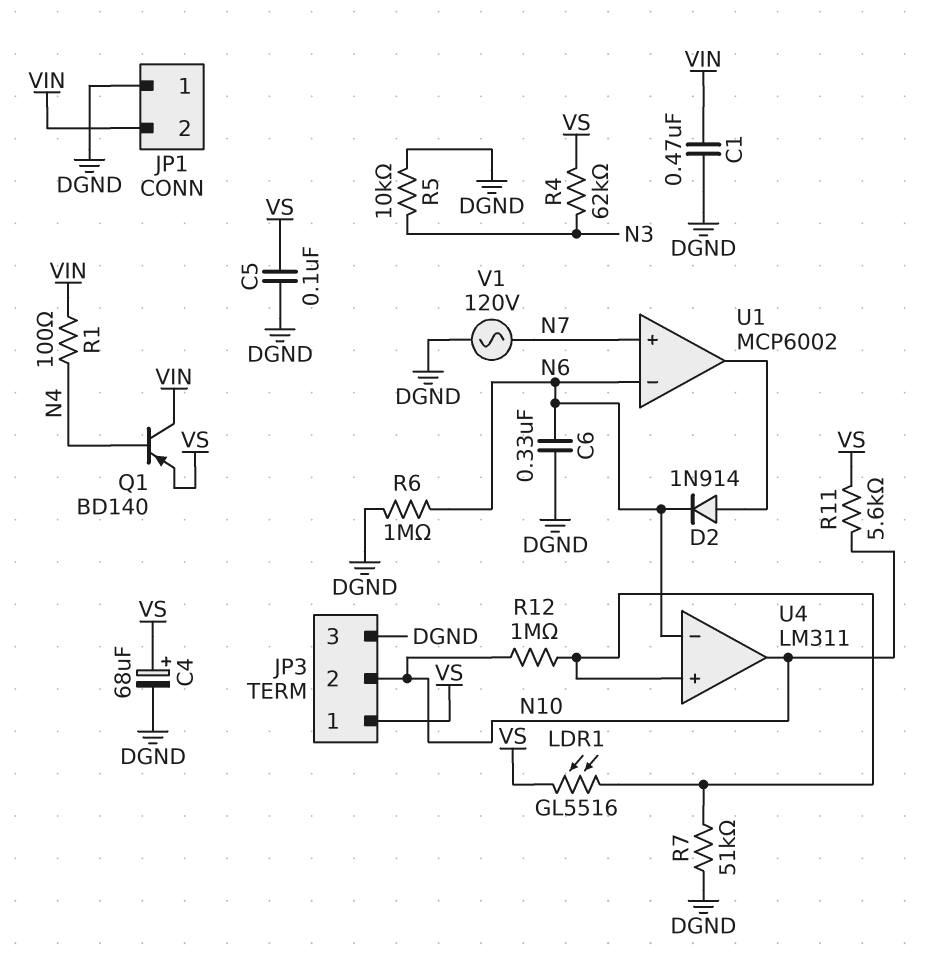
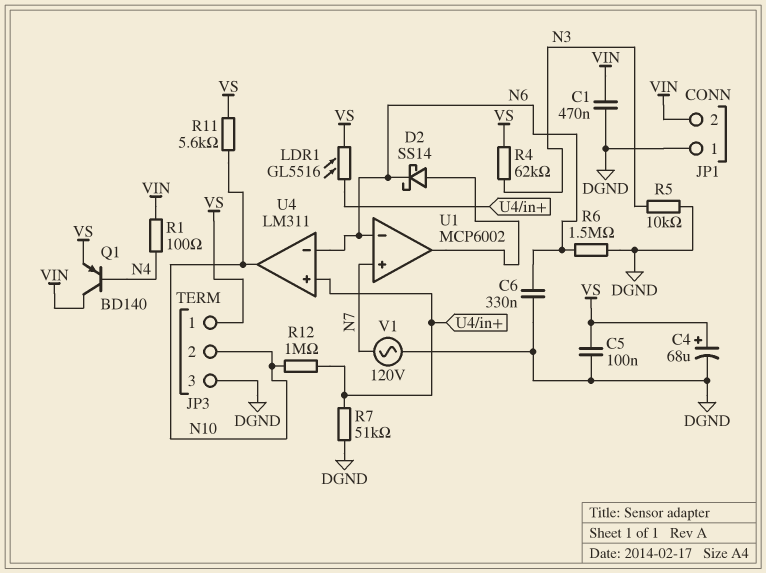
D2: diode 1N914 (A U1/out, K N6) -> schottky SS14 (A U1/out, K N6)
R6: 1M (DGND, N6) -> 1.5M (DGND, N6)

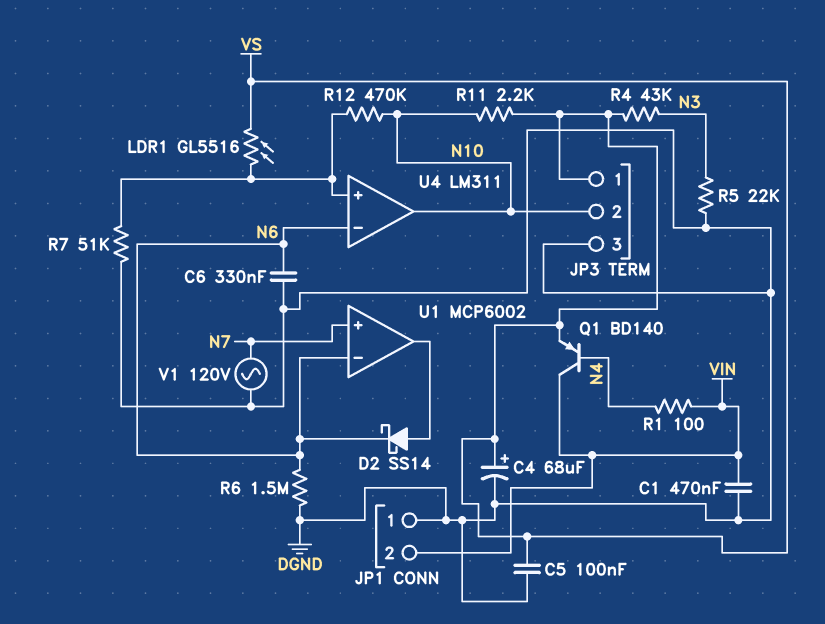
R4: 62k (N3, VS) -> 43k (N3, VS)
R5: 10k (DGND, N3) -> 22k (DGND, N3)
R11: 5.6k (N10, VS) -> 2.2k (N10, VS)
R12: 1M (N10, U4/in+) -> 470k (N10, U4/in+)

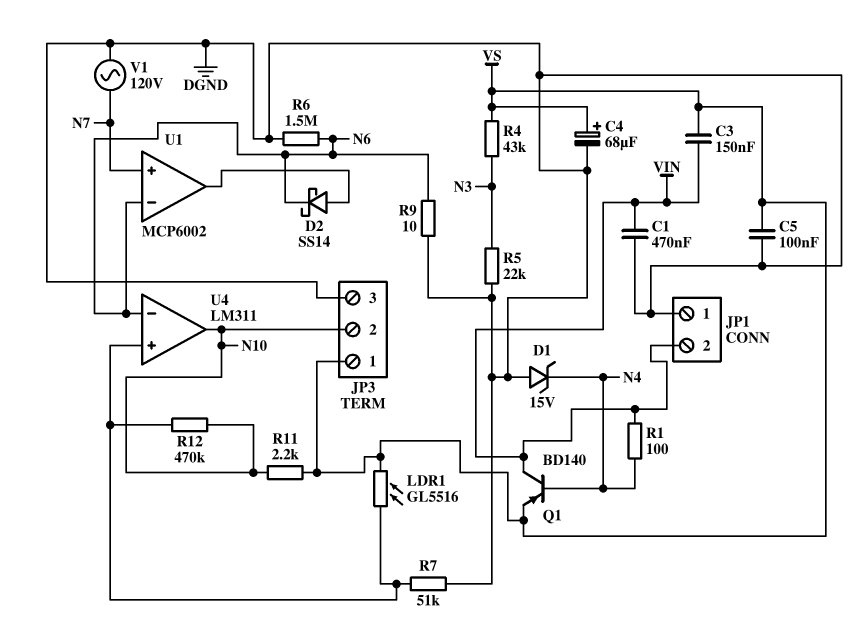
C3: none -> 150nF (VIN, VS)
C6: 330nF (DGND, N6) -> none
D1: none -> zener 15V (A DGND, K N4)
R9: none -> 10 (DGND, N6)

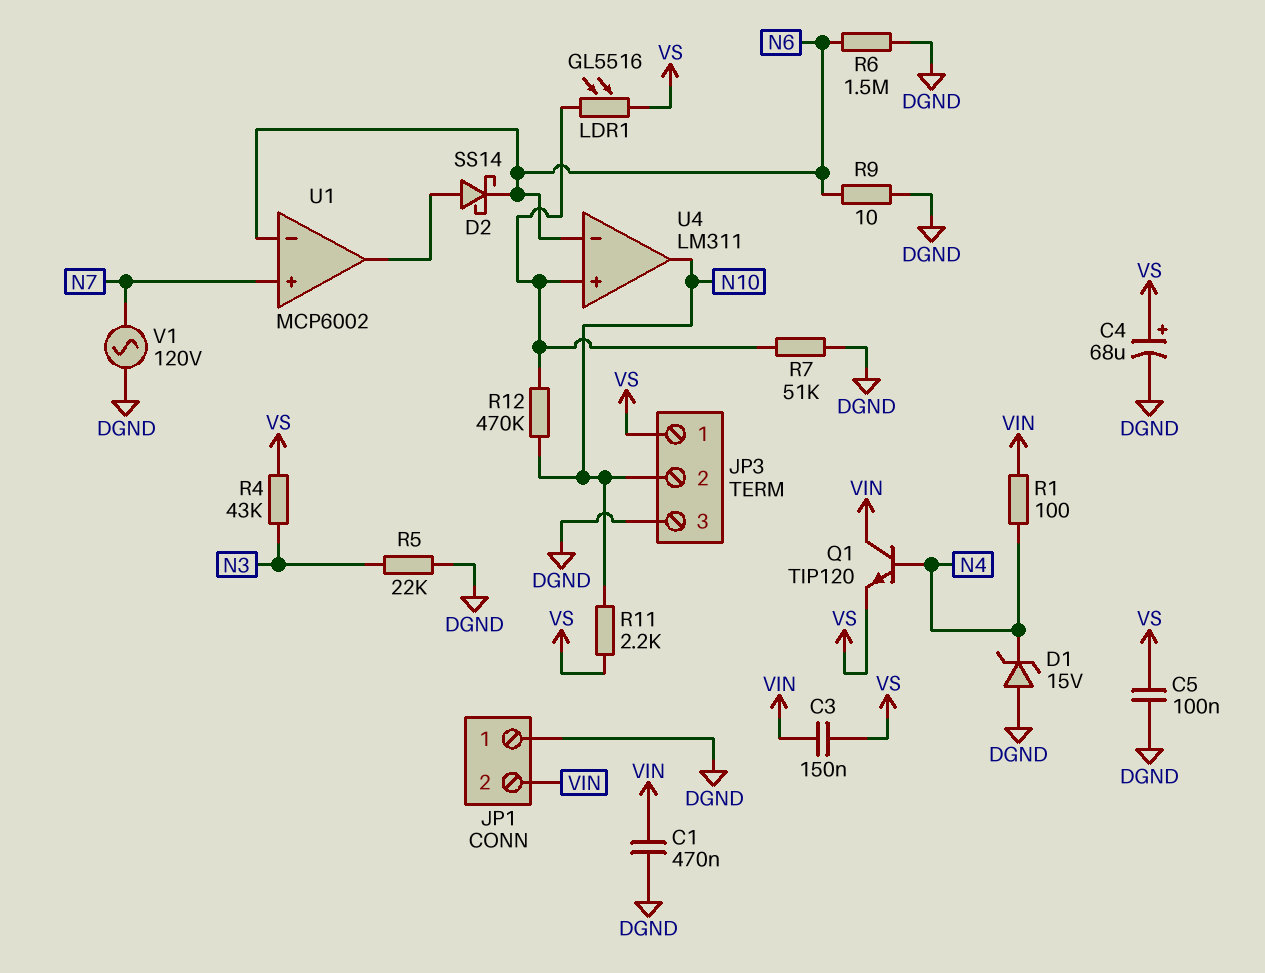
Q1: PNP BD140 (B N4, C VIN, E VS) -> NPN TIP120 (B N4, C VIN, E VS)

